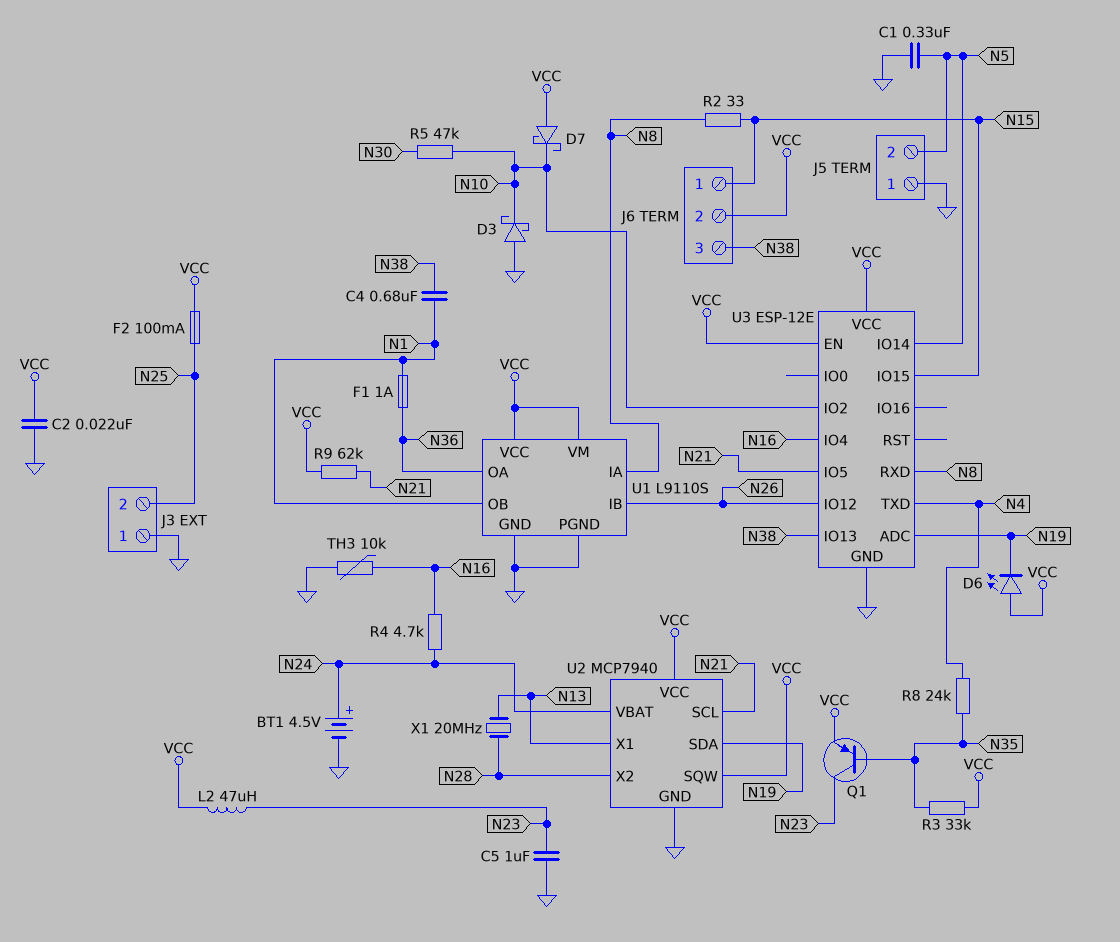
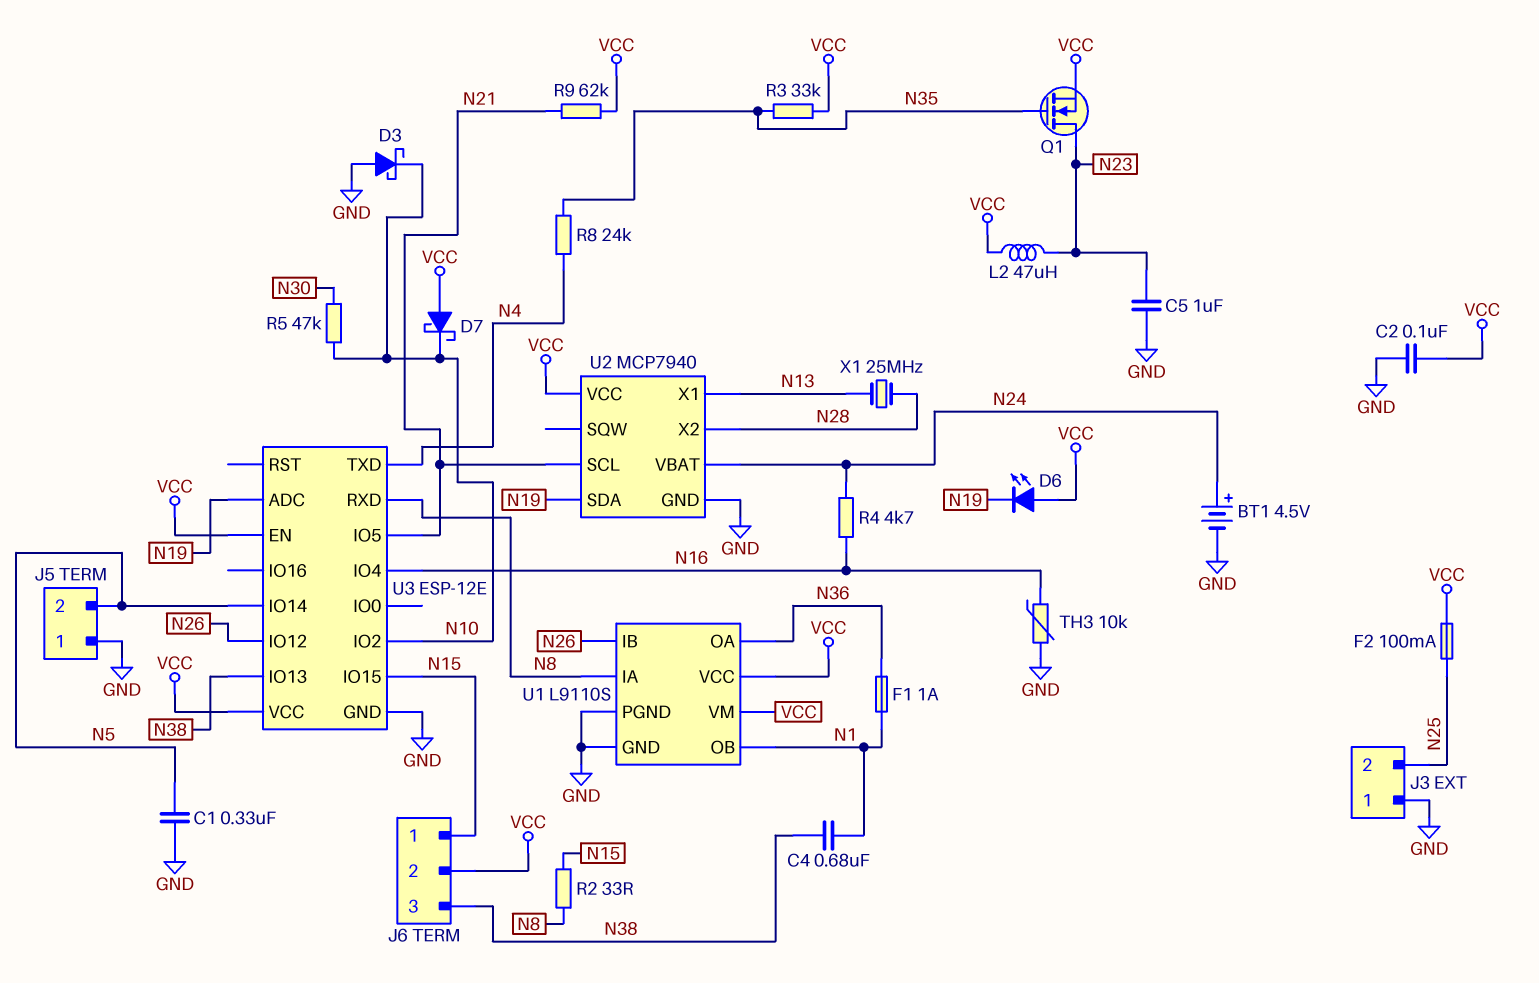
C2: 22nF (GND, VCC) -> 100nF (GND, VCC)
Q1: PNP (B N35, C N23, E VCC) -> NMOS (G N35, D N23, S VCC)
U2 pin SQW: VCC -> none
X1: 20MHz (N13, N28) -> 25MHz (N13, N28)

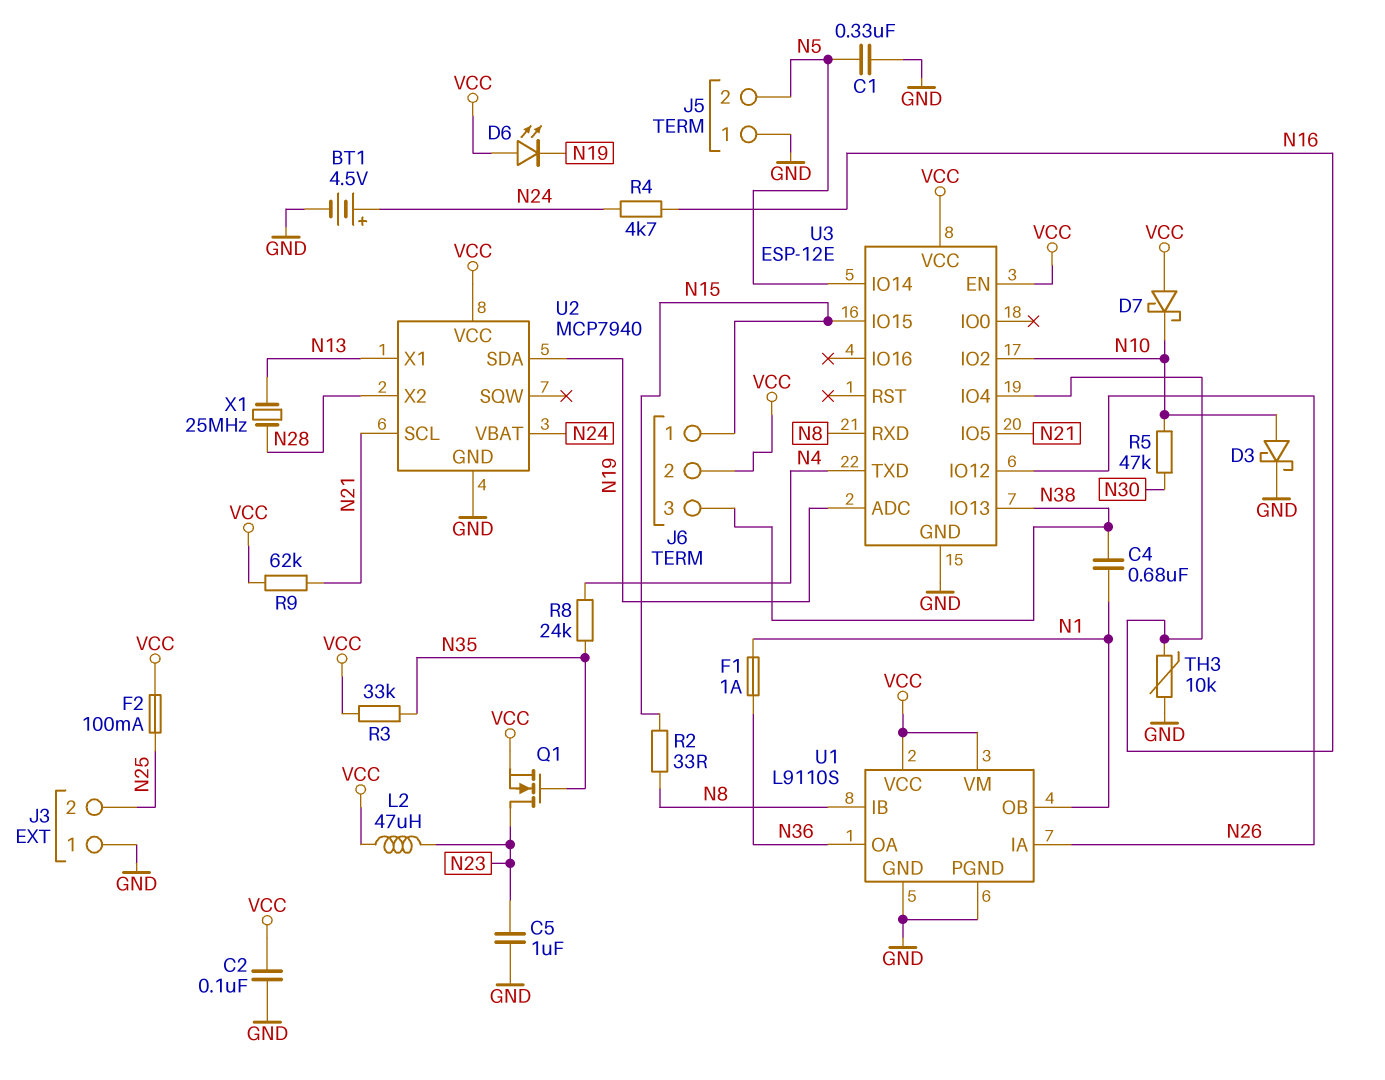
D3: schottky (A GND, K N10) -> schottky (A N10, K GND)
U1 pin IA: N8 -> N26
U1 pin IB: N26 -> N8

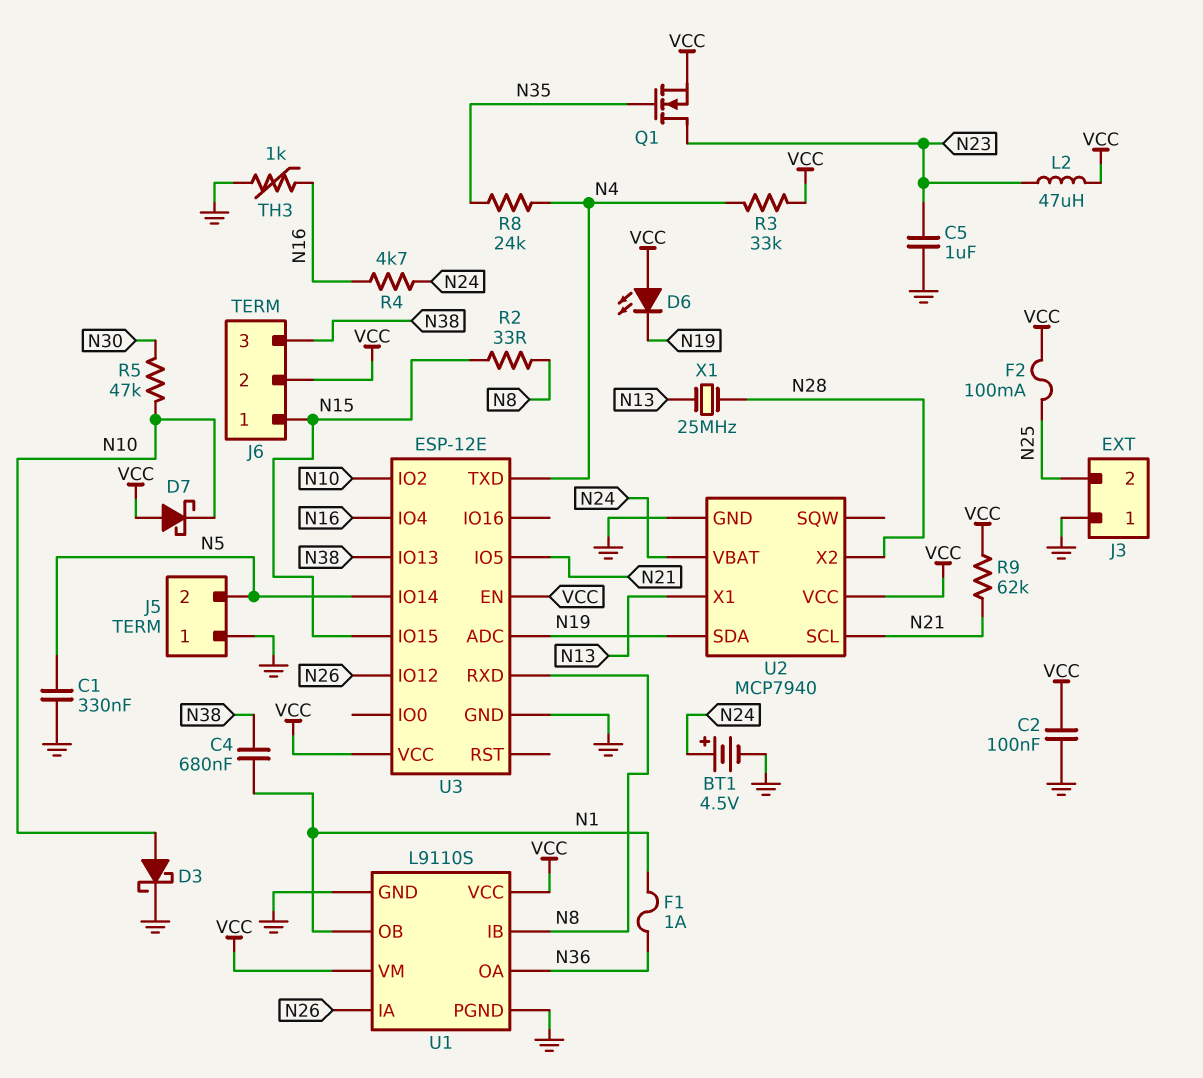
R3: 33k (N35, VCC) -> 33k (N4, VCC)
TH3: 10k (GND, N16) -> 1k (GND, N16)

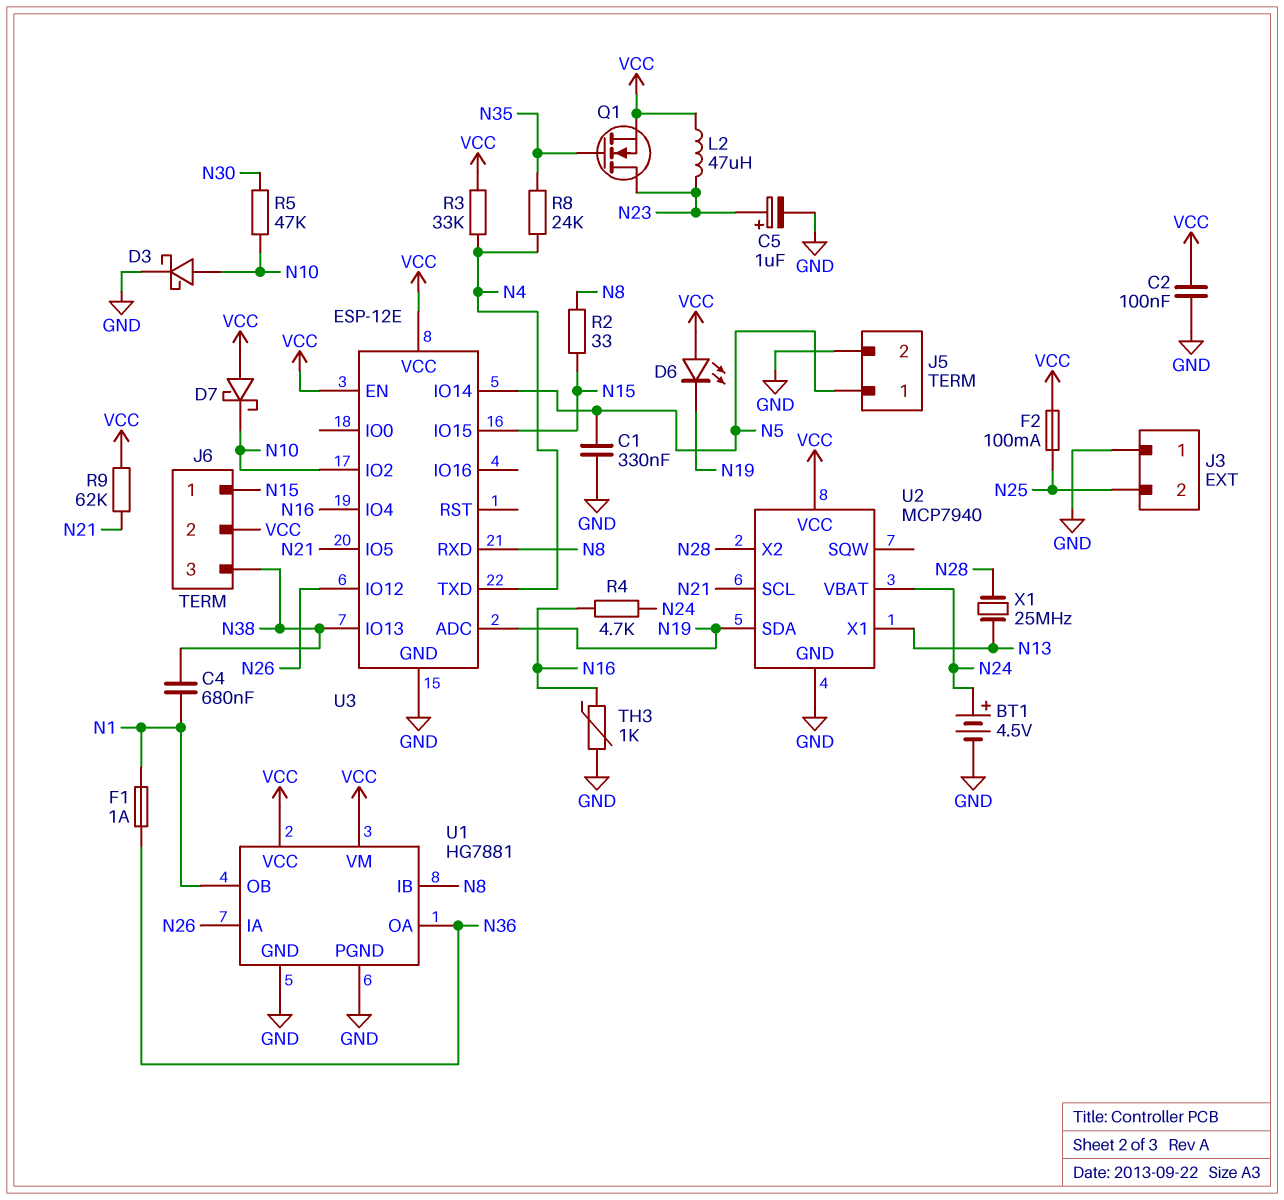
C5: 1uF (GND, N23) -> 1uF (plus N23, minus GND)
J5 pin 1: GND -> N5
J5 pin 2: N5 -> GND
U1: L9110S -> HG7881

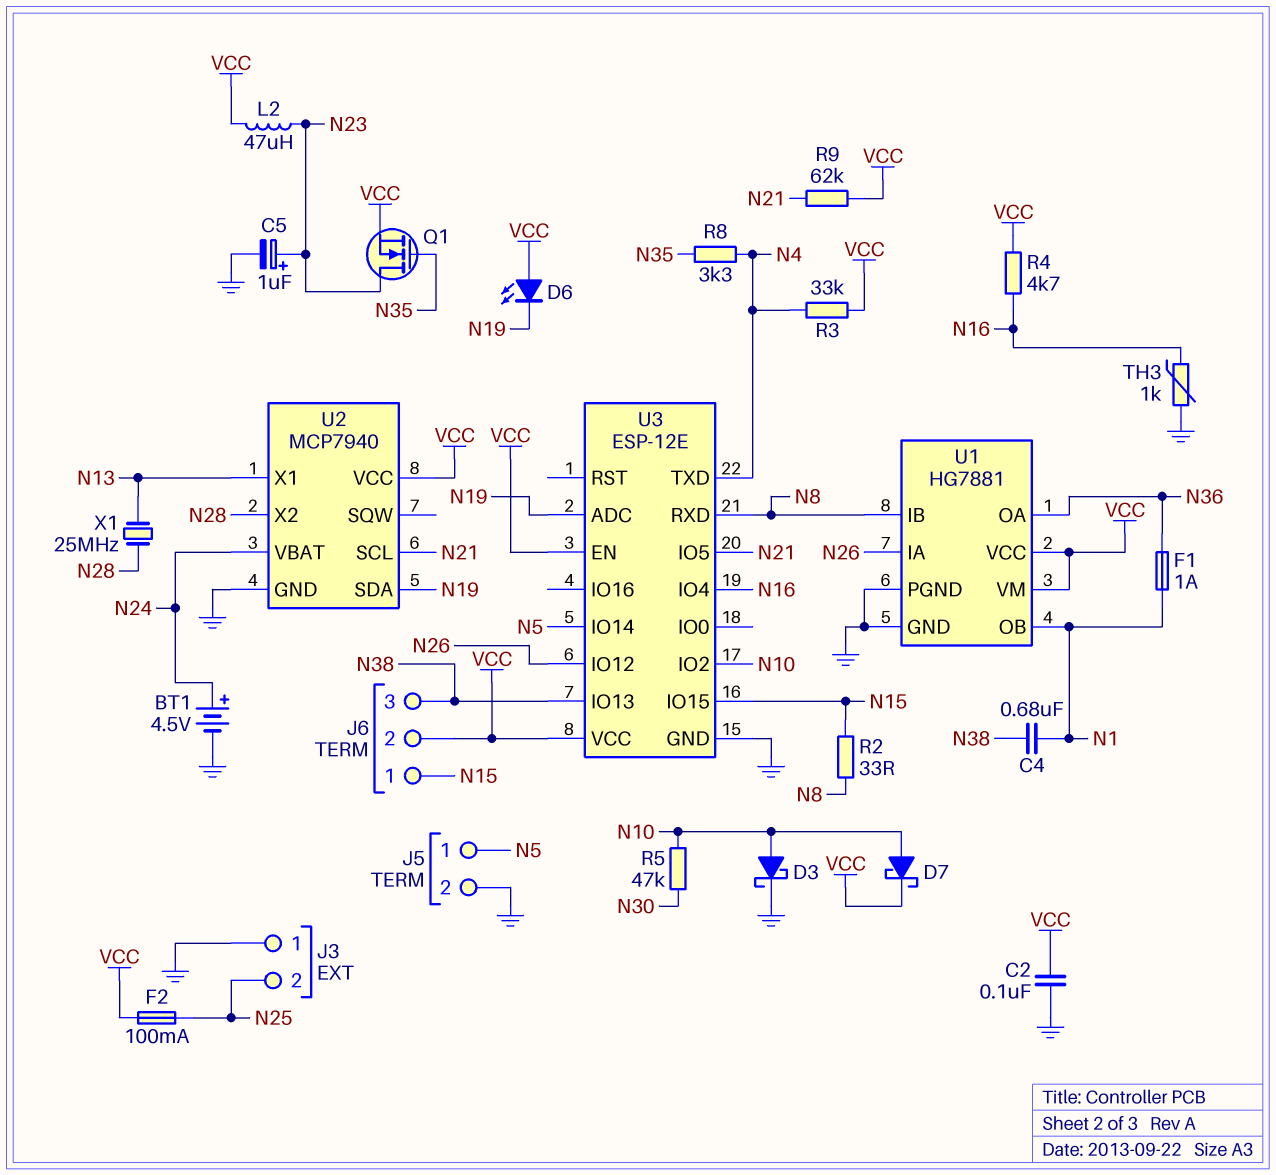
C1: 330nF (GND, N5) -> none
D7: schottky (A VCC, K N10) -> schottky (A N10, K VCC)
R4: 4.7k (N16, N24) -> 4.7k (N16, VCC)
R8: 24k (N4, N35) -> 3.3k (N4, N35)

